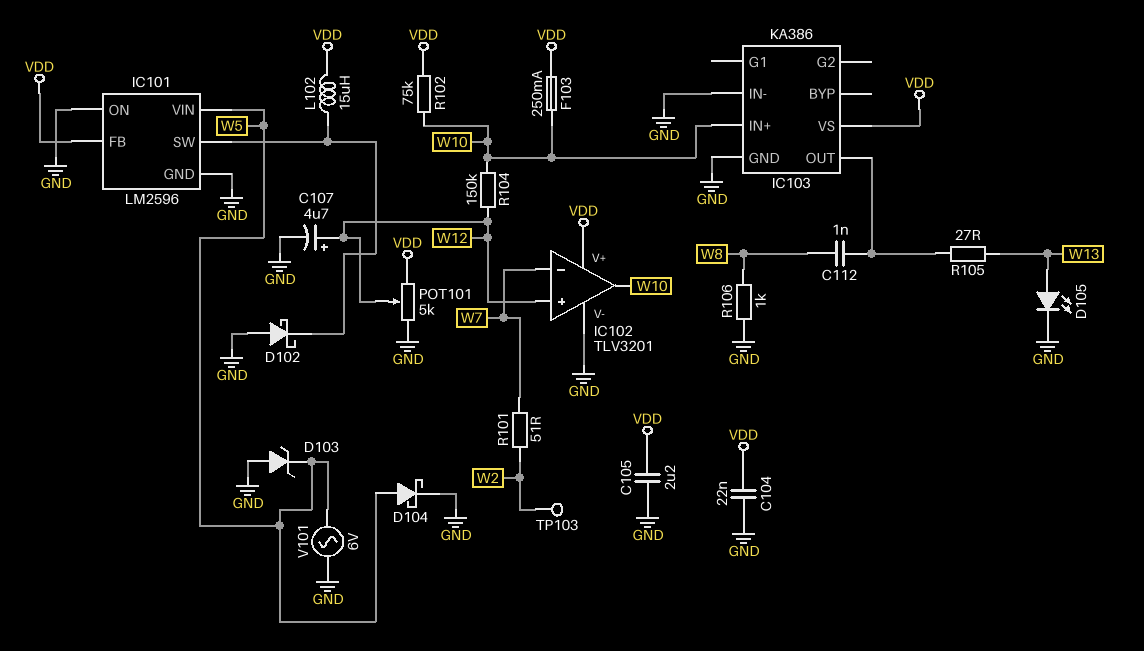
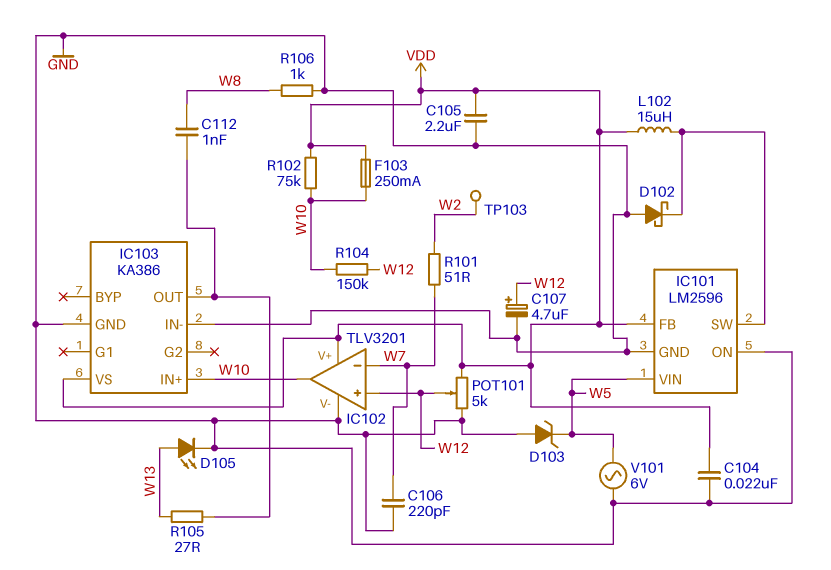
C106: none -> 220pF (GND, W7)
D104: schottky (A W5, K GND) -> none

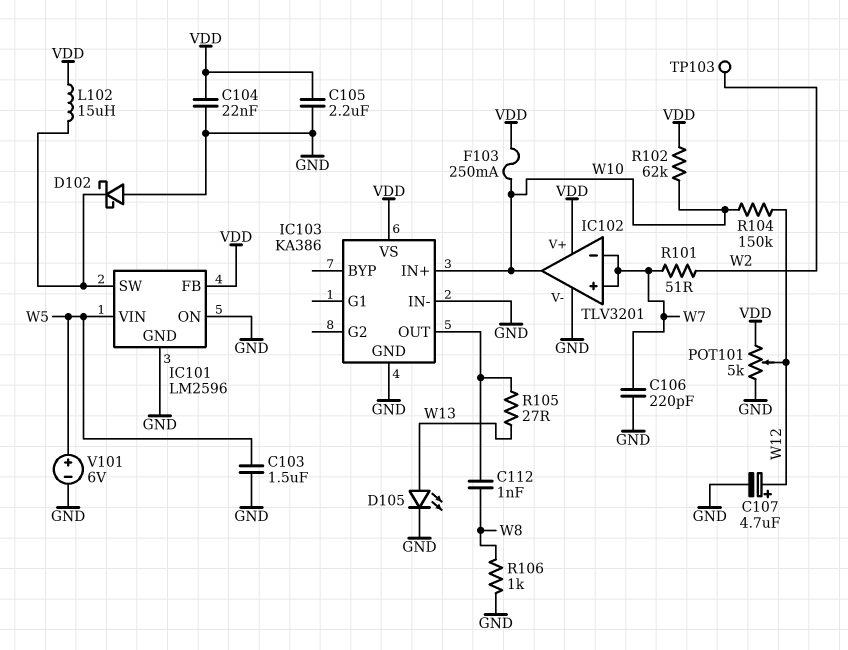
C103: none -> 1.5uF (GND, W5)
D103: zener (A GND, K W5) -> none
IC102 pin in+: W12 -> W7
R102: 75k (VDD, W10) -> 62k (VDD, W10)
V101: AC 6V (GND, W5) -> 6V (plus W5, minus GND)

